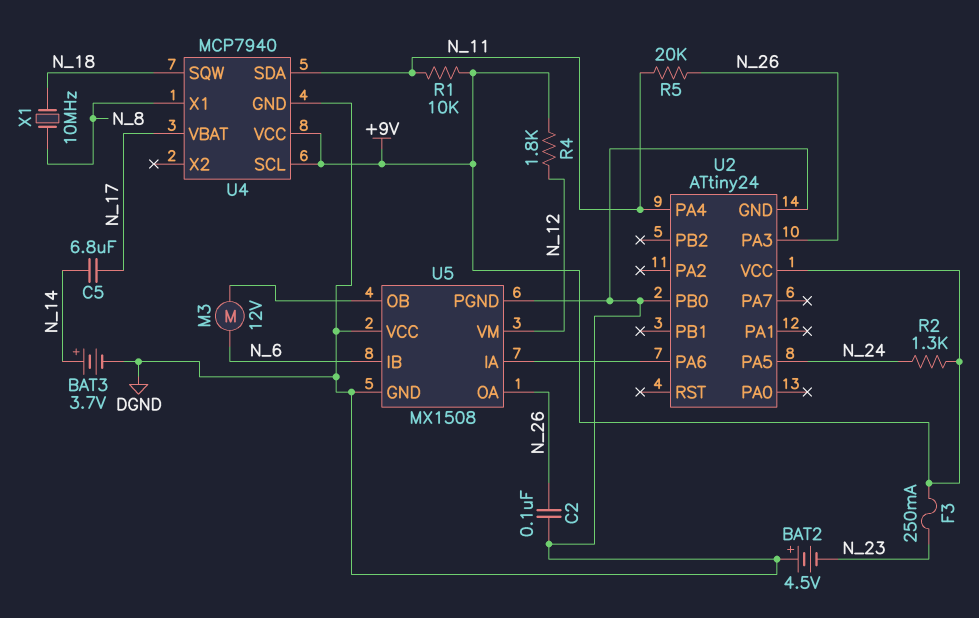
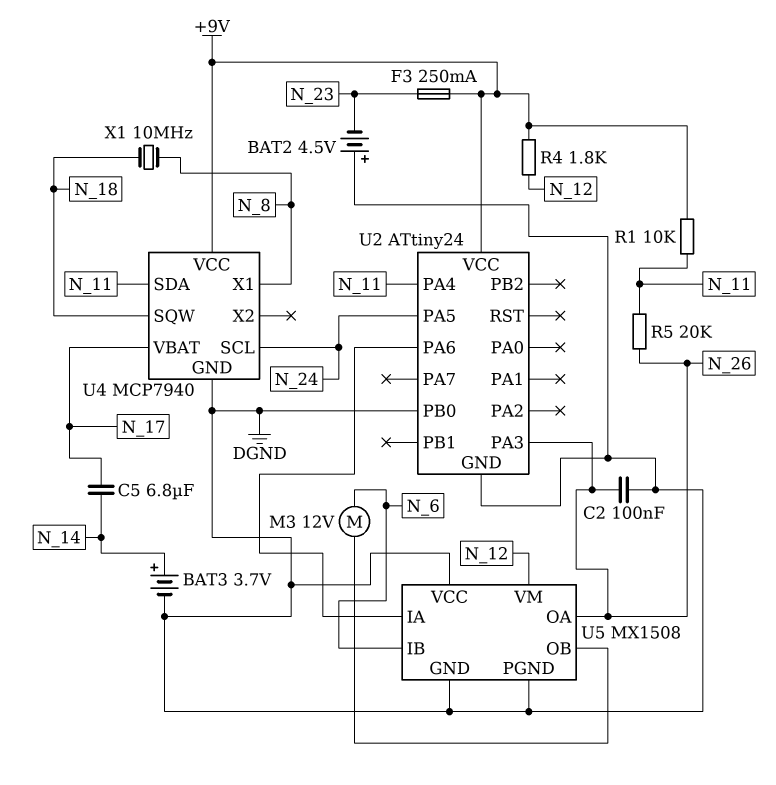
R2: 1.3k (+9V, N_24) -> none
U4 pin SCL: +9V -> N_24

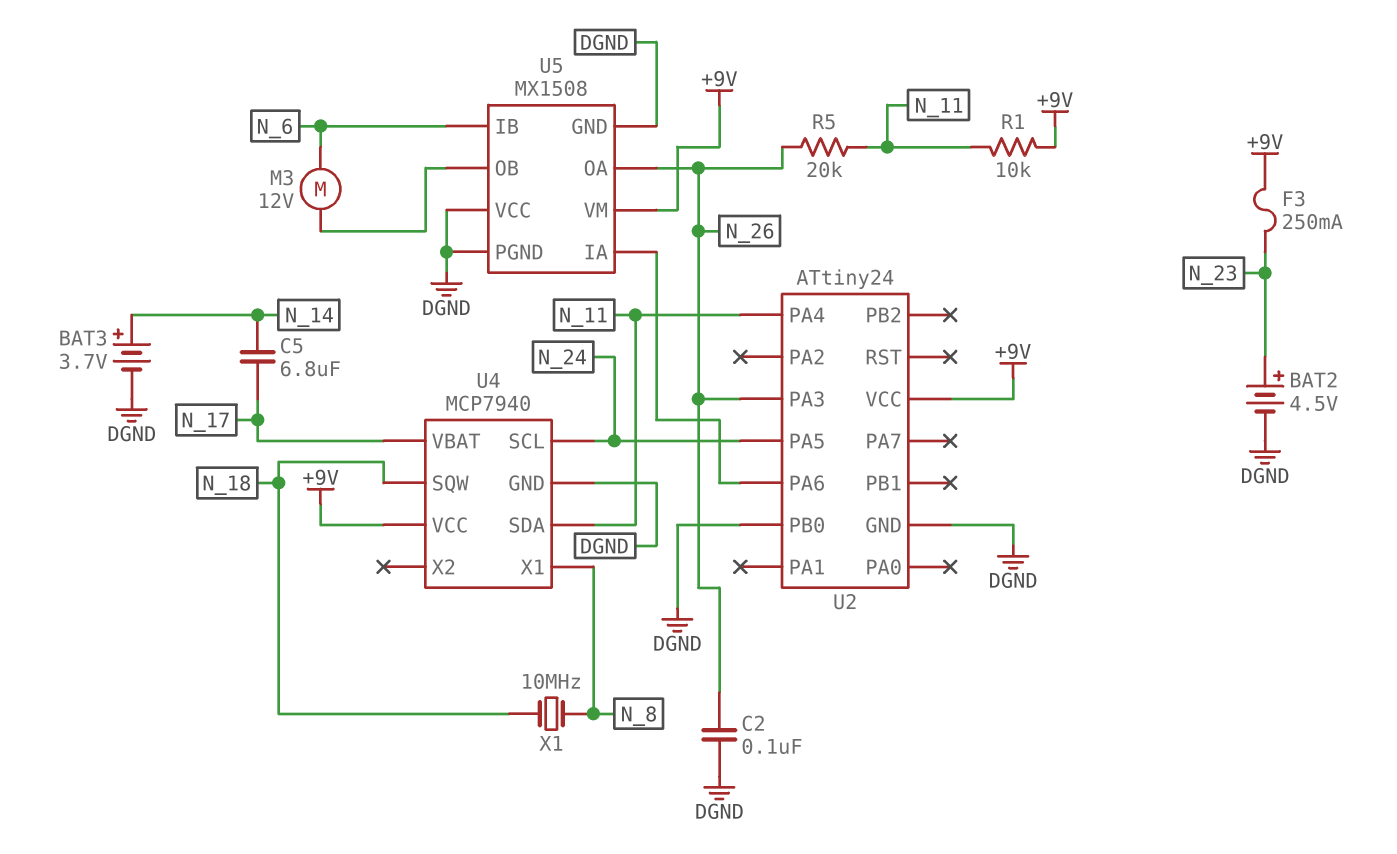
BAT2: 4.5V (plus DGND, minus N_23) -> 4.5V (plus N_23, minus DGND)
R4: 1.8k (+9V, N_12) -> none
U5 pin VM: N_12 -> +9V

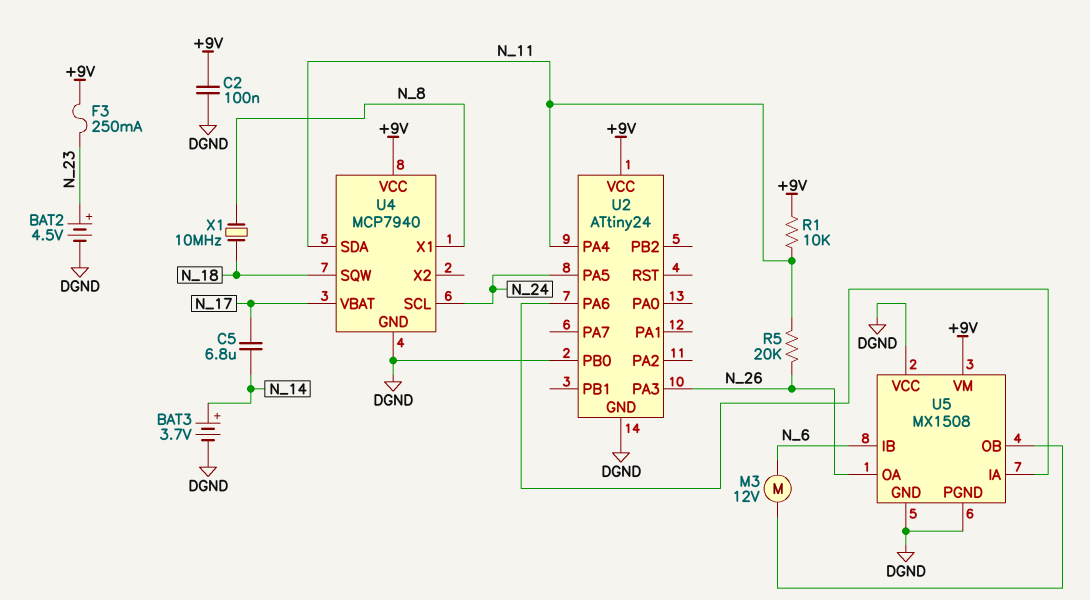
C2: 100nF (DGND, N_26) -> 100nF (+9V, DGND)

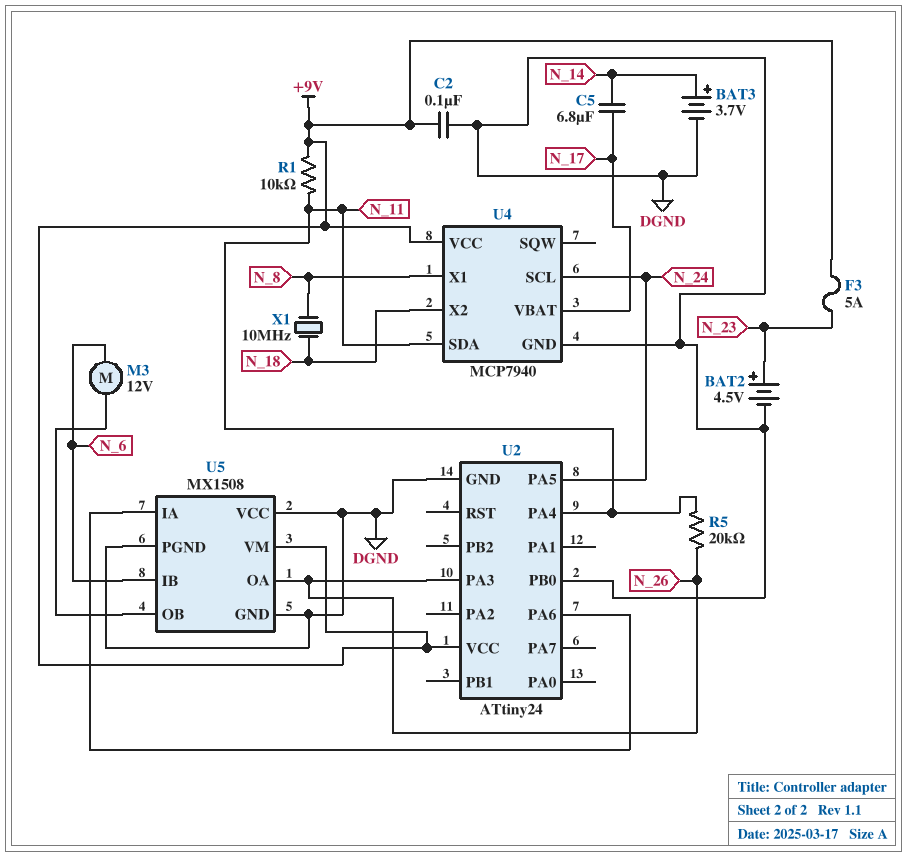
F3: 250mA (+9V, N_23) -> 5A (+9V, N_23)
U4 pin SQW: N_18 -> none
U4 pin X2: none -> N_18

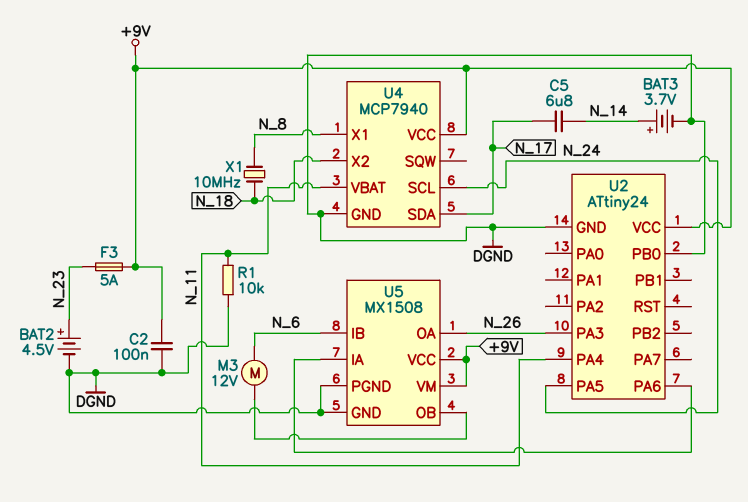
R1: 10k (+9V, N_11) -> 10k (DGND, N_11)
R5: 20k (N_11, N_26) -> none
U4 pin SDA: N_11 -> N_17
U4 pin VBAT: N_17 -> N_11
U5 pin VCC: DGND -> +9V

